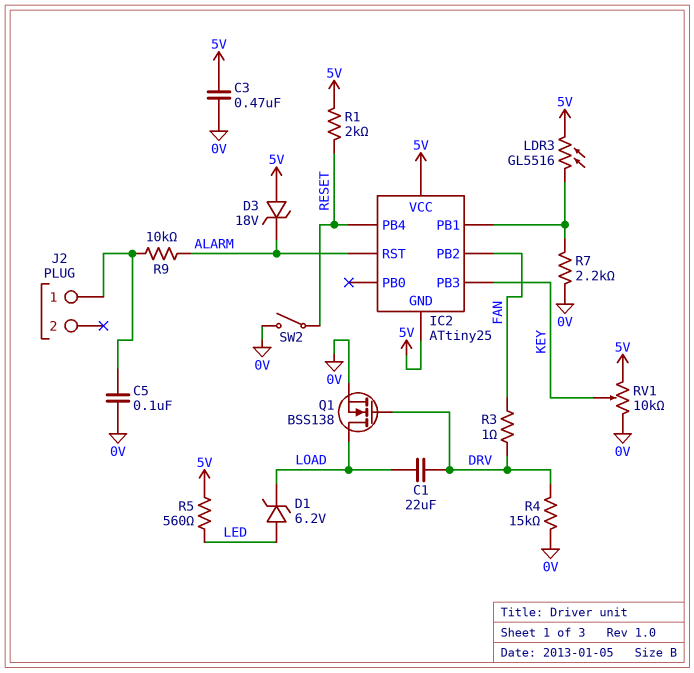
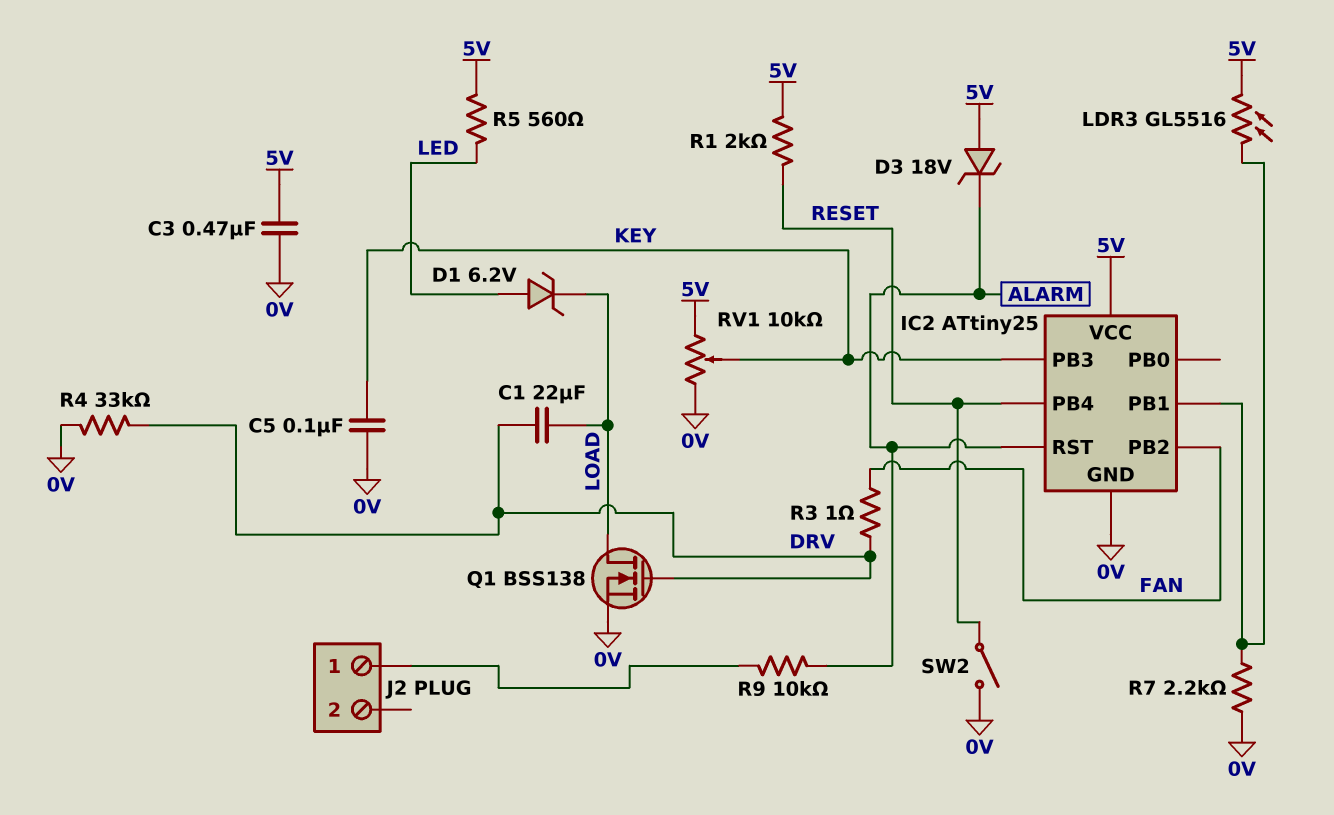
C5: 100nF (0V, J2/1) -> 100nF (0V, KEY)
IC2 pin GND: 5V -> 0V
R4: 15k (0V, DRV) -> 33k (0V, DRV)

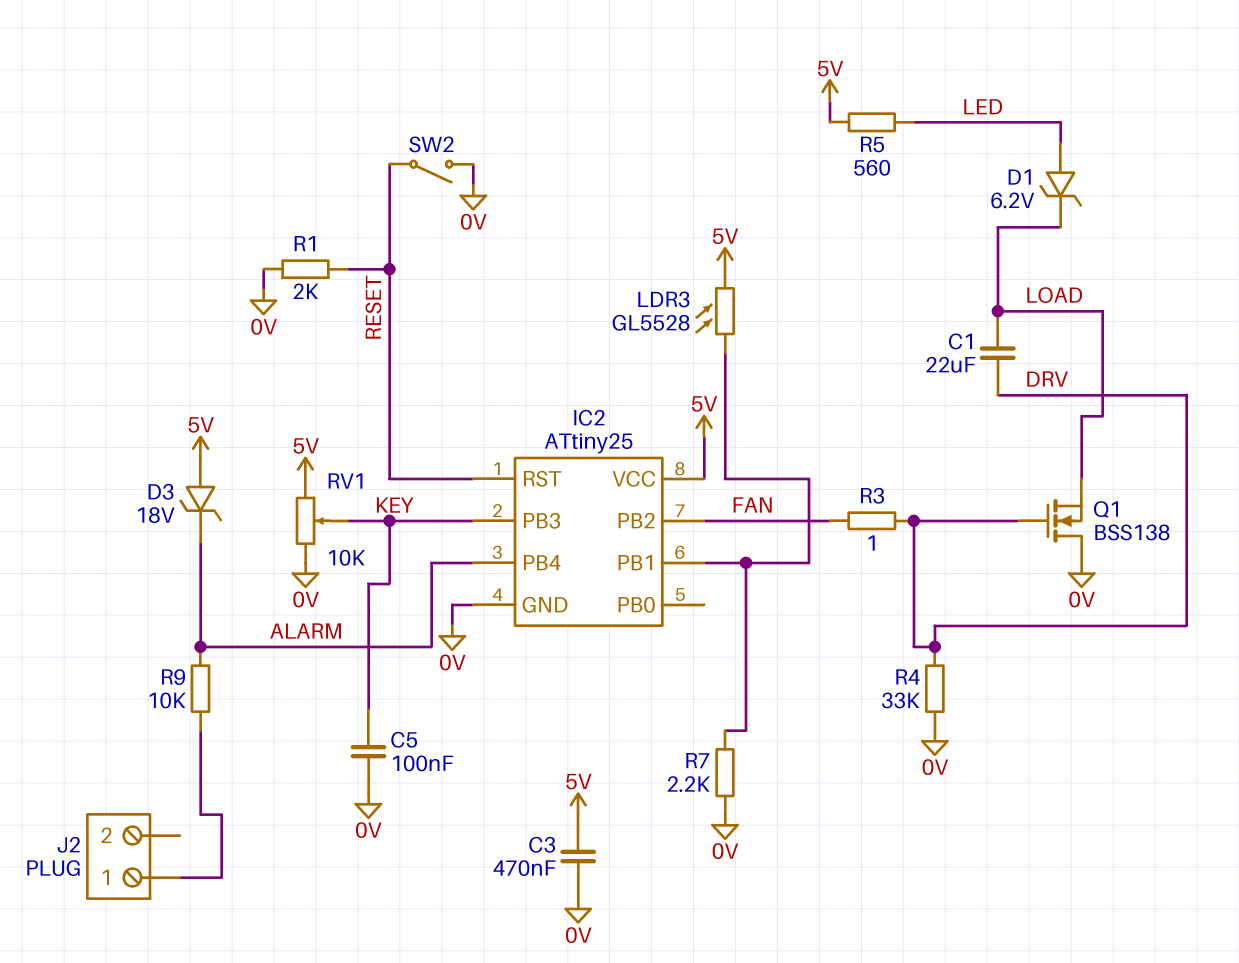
IC2 pin PB4: RESET -> ALARM
IC2 pin RST: ALARM -> RESET
LDR3: GL5516 (5V, IC2/PB1) -> GL5528 (5V, IC2/PB1)
Q1: NMOS BSS138 (G DRV, D LOAD, S 0V) -> NMOS BSS138 (G DRV, D 0V, S LOAD)
R1: 2k (5V, RESET) -> 2k (0V, RESET)

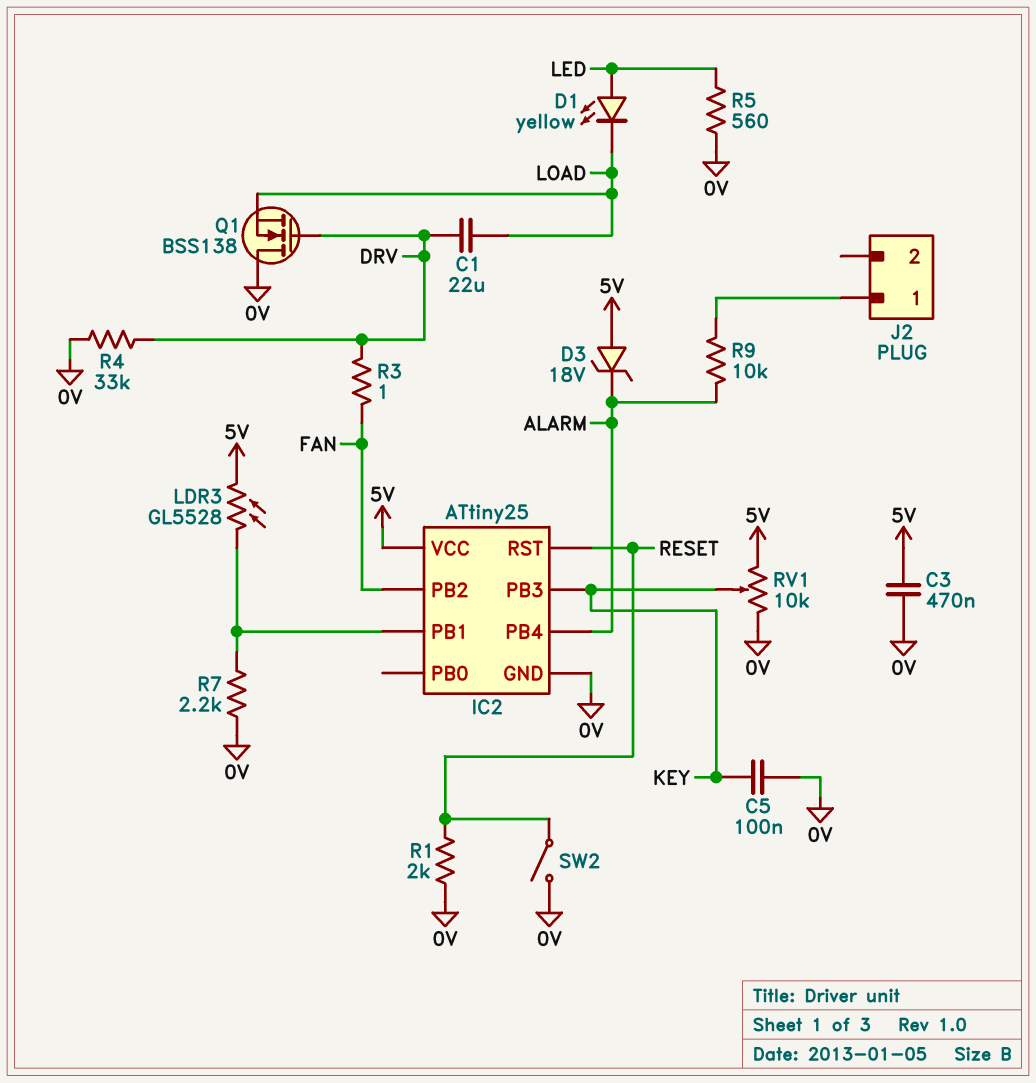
D1: zener 6.2V (A LED, K LOAD) -> LED yellow (A LED, K LOAD)
R5: 560 (5V, LED) -> 560 (0V, LED)

